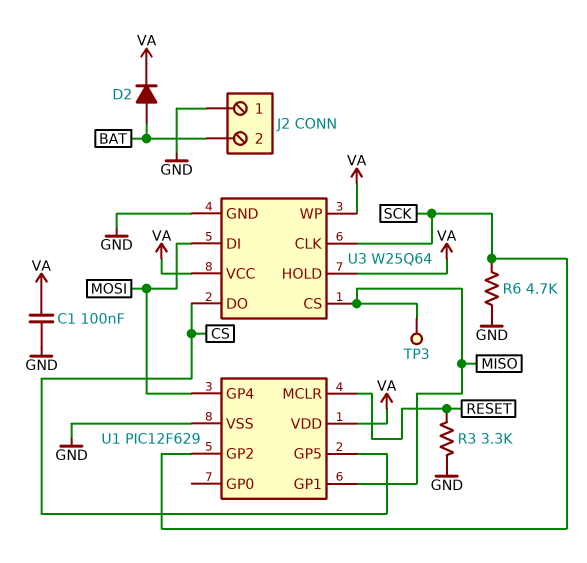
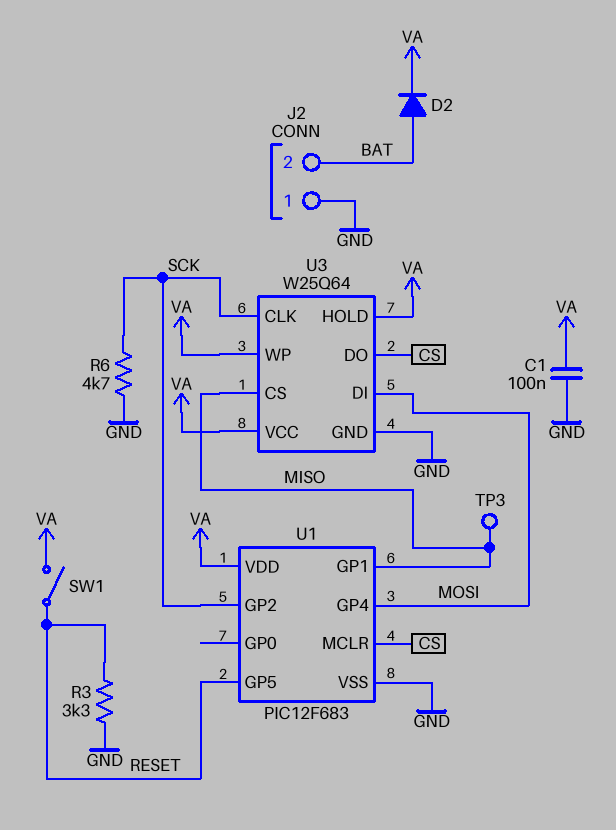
SW1: none -> switch (RESET, VA)
U1: PIC12F629 -> PIC12F683
U1 pin GP5: CS -> RESET
U1 pin MCLR: RESET -> CS

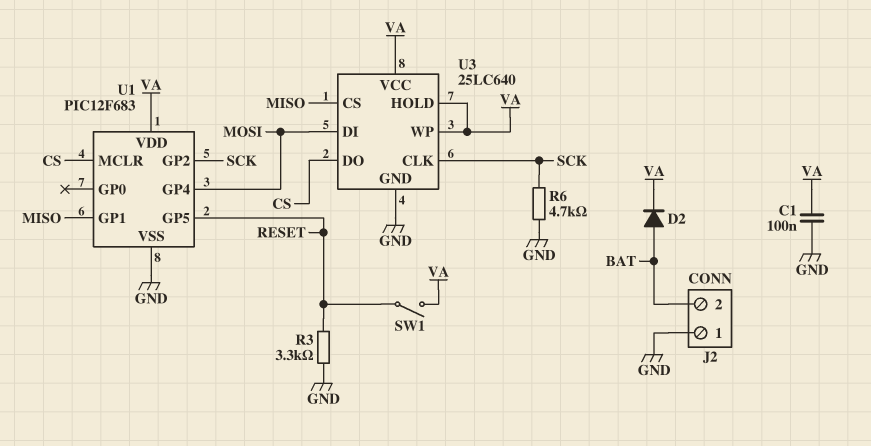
TP3: test point (MISO) -> none
U3: W25Q64 -> 25LC640

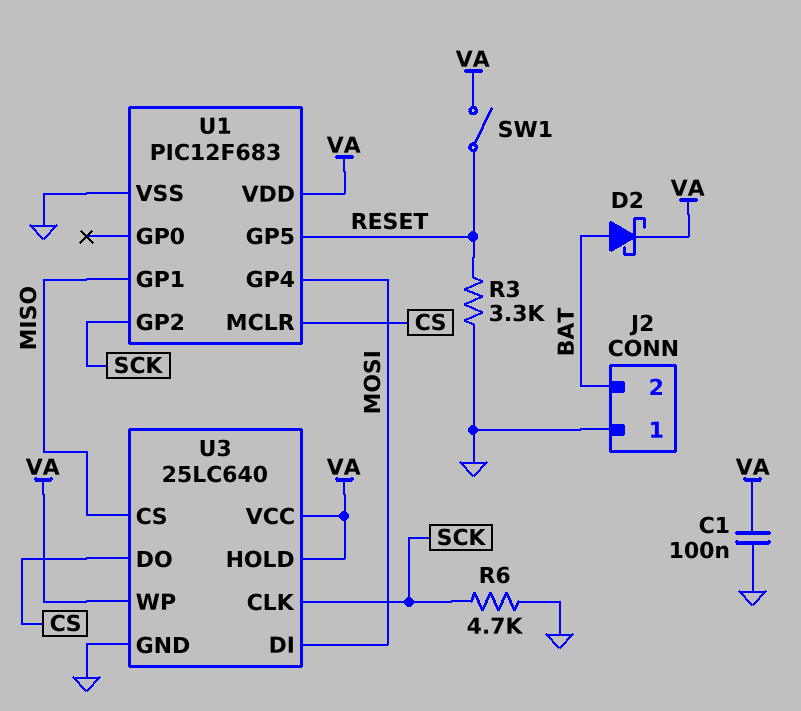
D2: diode (A BAT, K VA) -> schottky (A BAT, K VA)

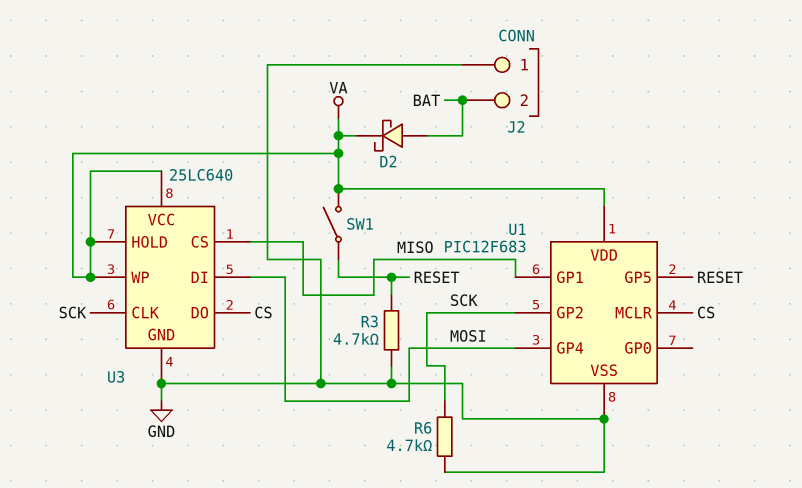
C1: 100nF (GND, VA) -> none
R3: 3.3k (GND, RESET) -> 4.7k (GND, RESET)

